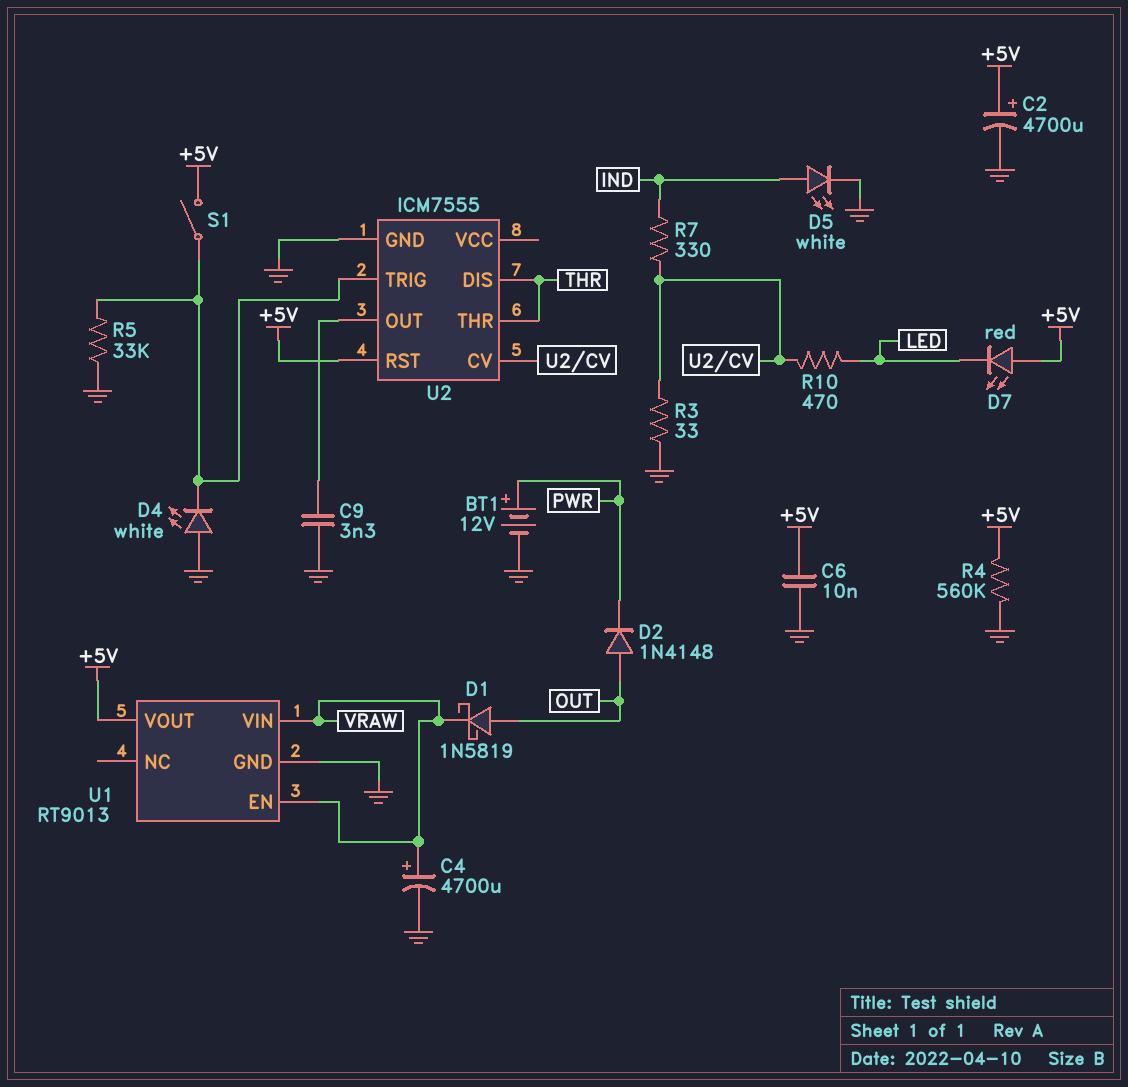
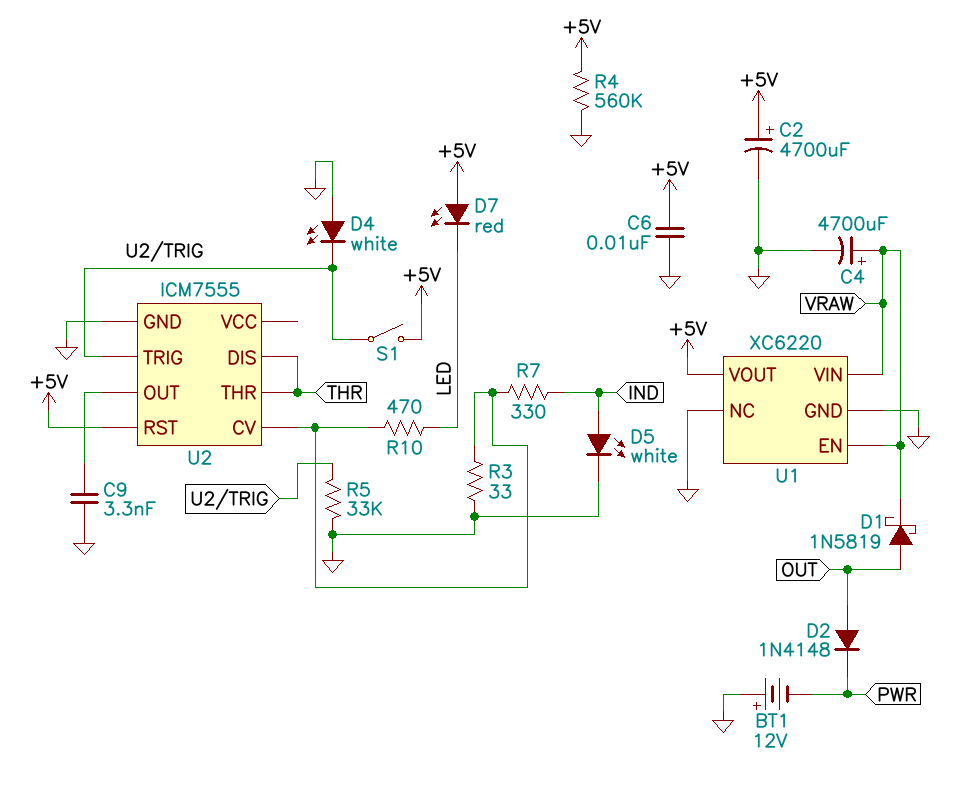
BT1: 12V (plus PWR, minus GND) -> 12V (plus GND, minus PWR)
U1: RT9013 -> XC6220
U1 pin NC: none -> GND

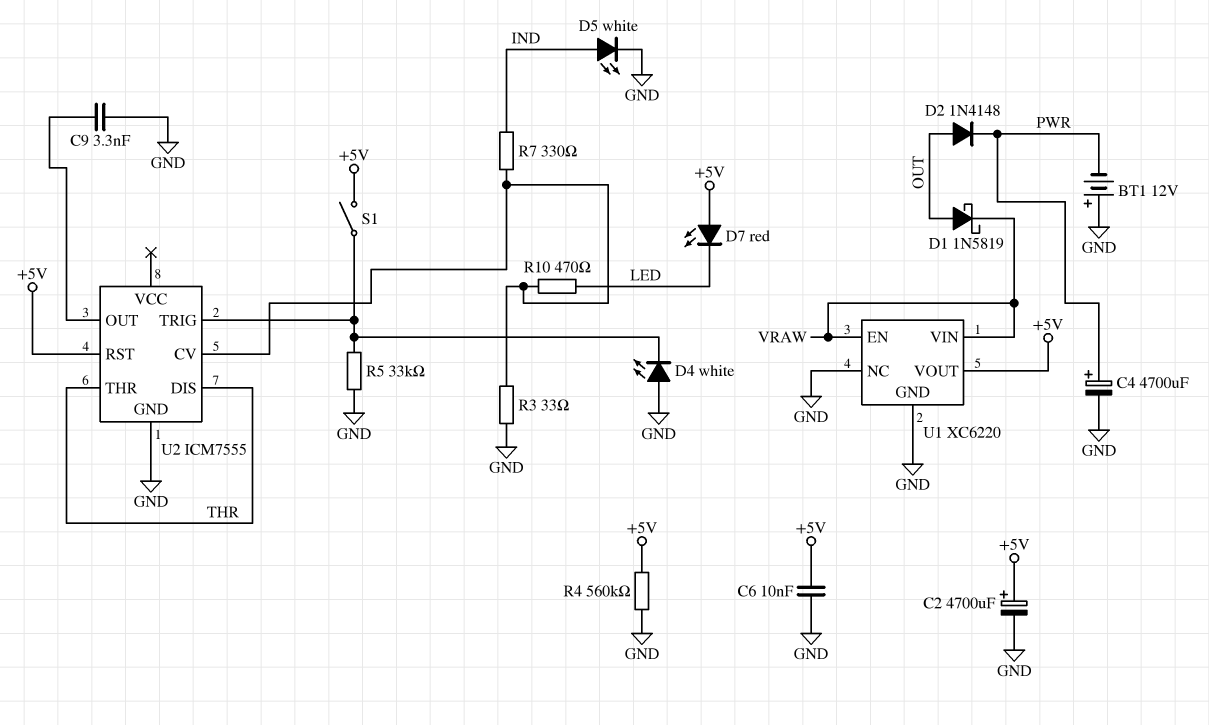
C4: 4700uF (plus VRAW, minus GND) -> 4700uF (plus PWR, minus GND)

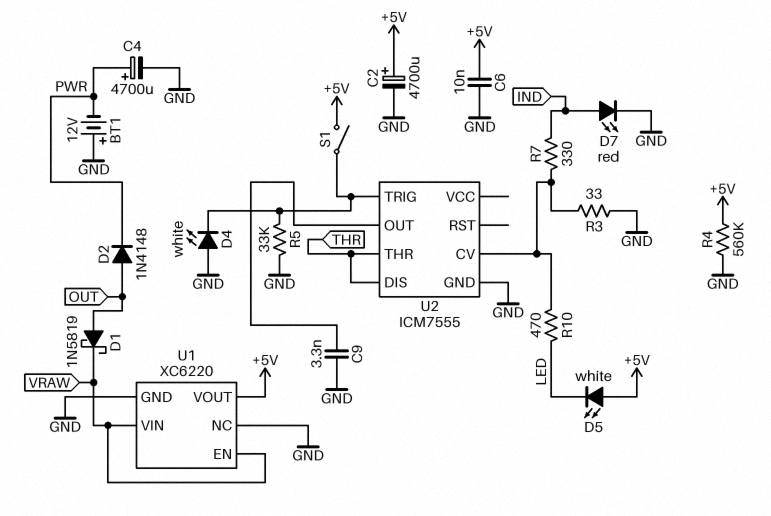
D5: LED white (A IND, K GND) -> LED white (A +5V, K LED)
D7: LED red (A +5V, K LED) -> LED red (A IND, K GND)
U2 pin RST: +5V -> none

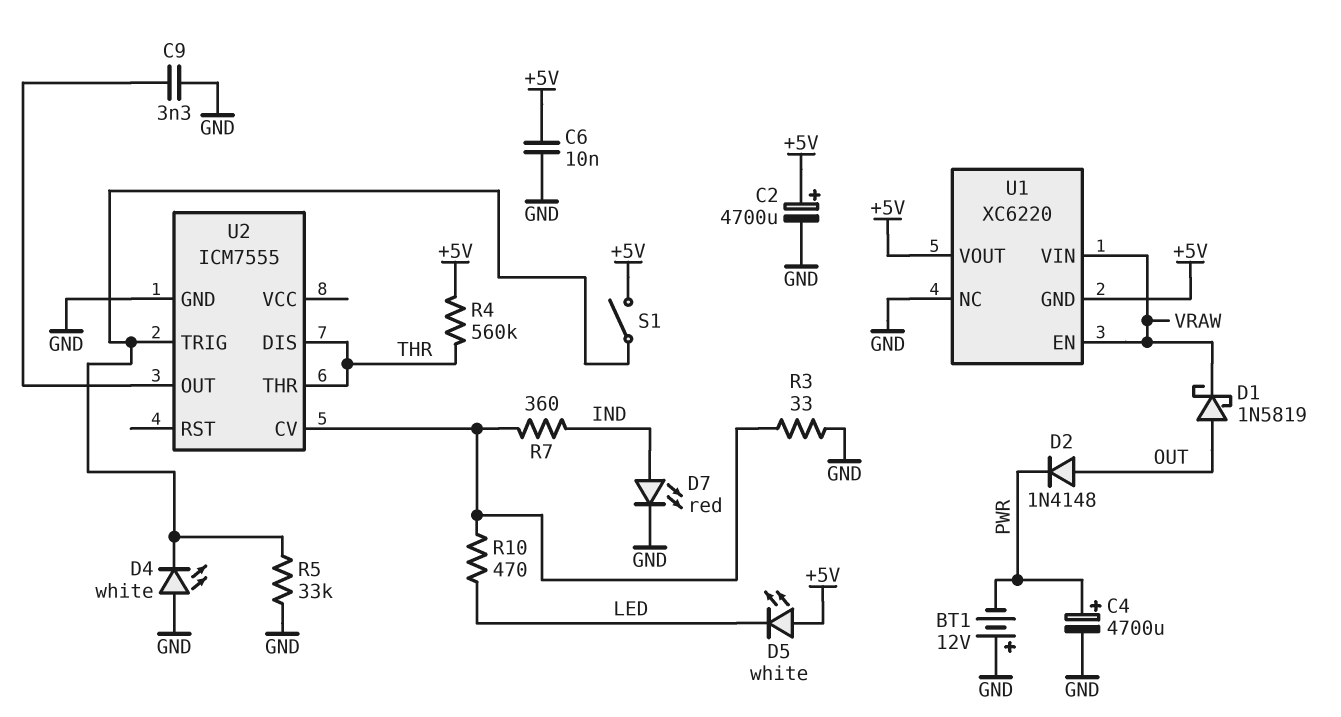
R4: 560k (+5V, GND) -> 560k (+5V, THR)
R7: 330 (IND, U2/CV) -> 360 (IND, U2/CV)
U1 pin GND: GND -> +5V

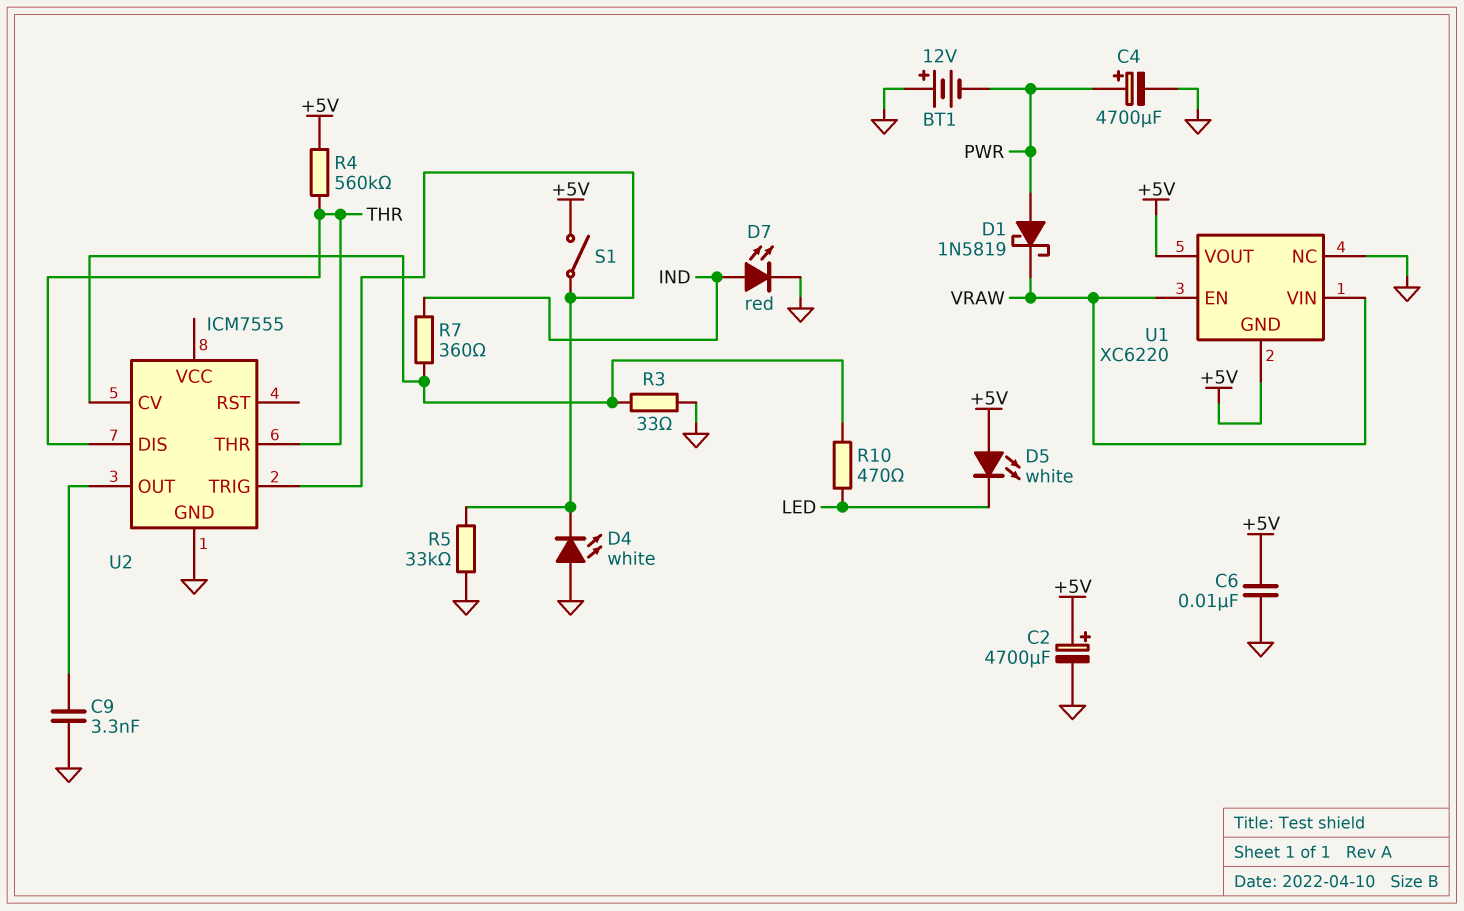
D1: schottky 1N5819 (A OUT, K VRAW) -> schottky 1N5819 (A PWR, K VRAW)
D2: diode 1N4148 (A OUT, K PWR) -> none

